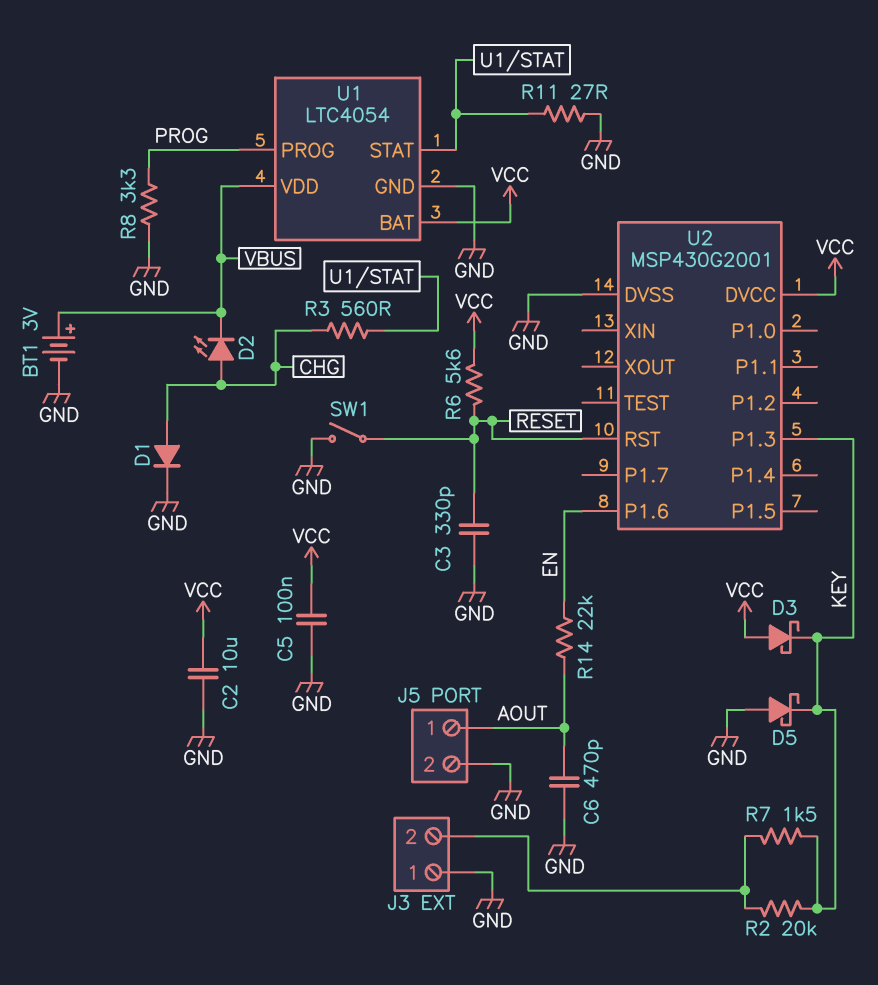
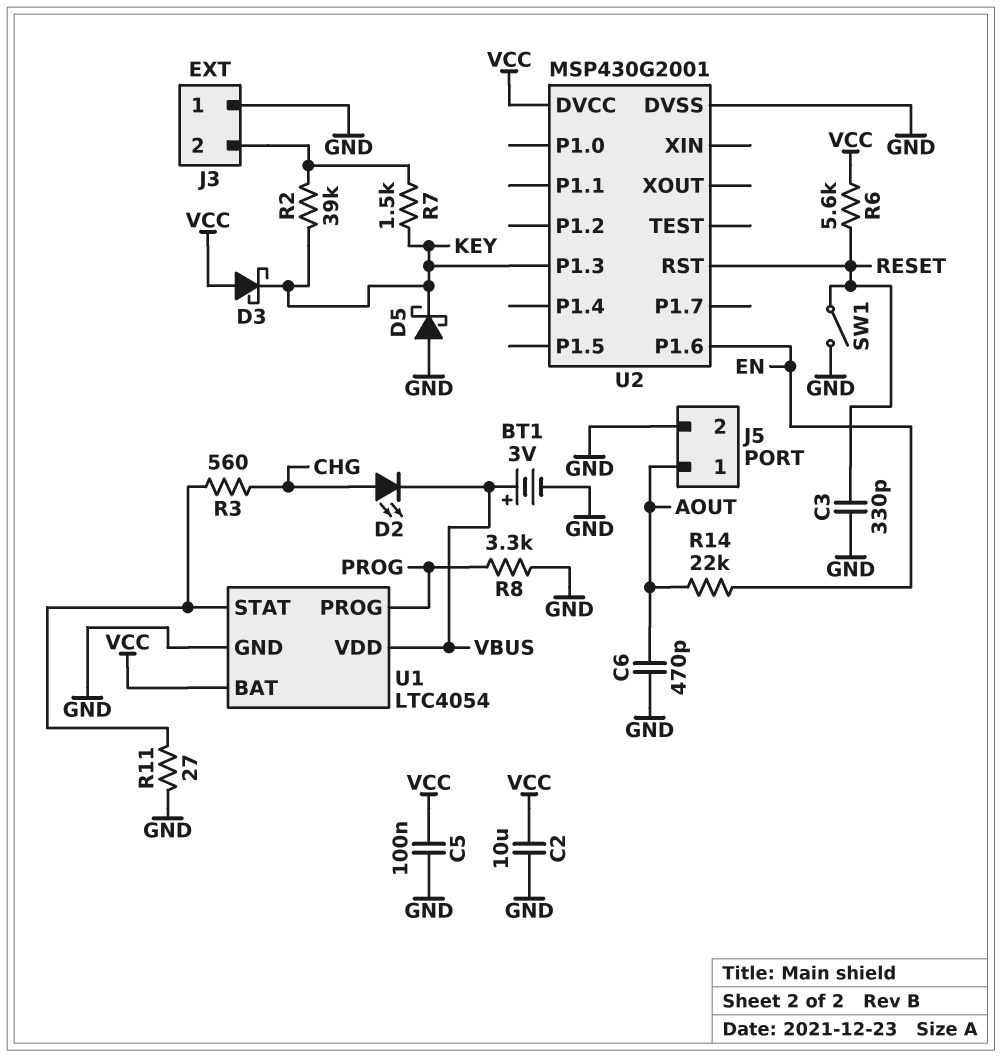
D1: diode (A CHG, K GND) -> none
R2: 20k (J3/2, KEY) -> 39k (J3/2, KEY)

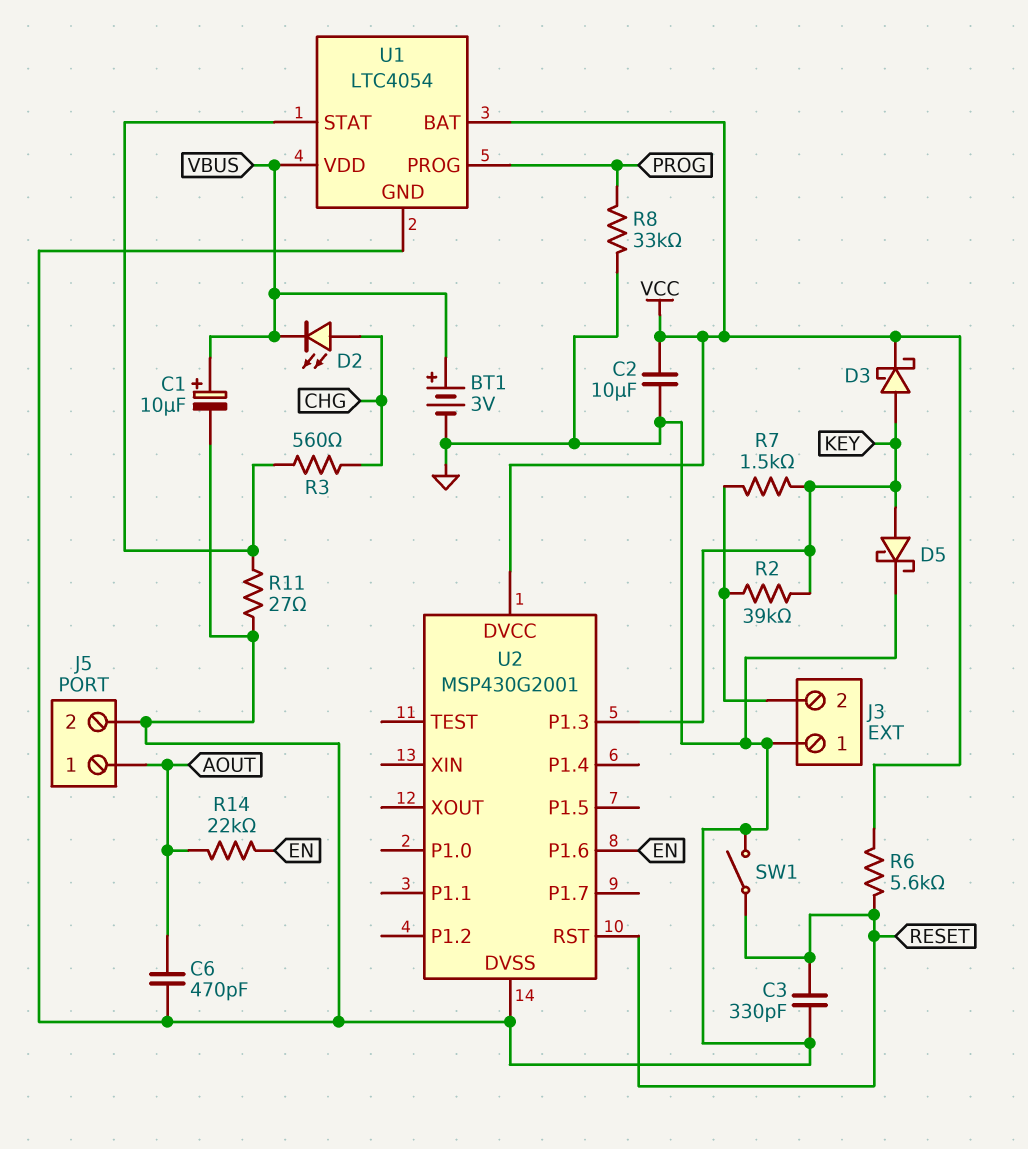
C1: none -> 10uF (plus VBUS, minus GND)
C5: 100nF (GND, VCC) -> none
D3: schottky (A VCC, K KEY) -> schottky (A KEY, K VCC)
D5: schottky (A GND, K KEY) -> schottky (A KEY, K GND)
R8: 3.3k (GND, PROG) -> 33k (GND, PROG)

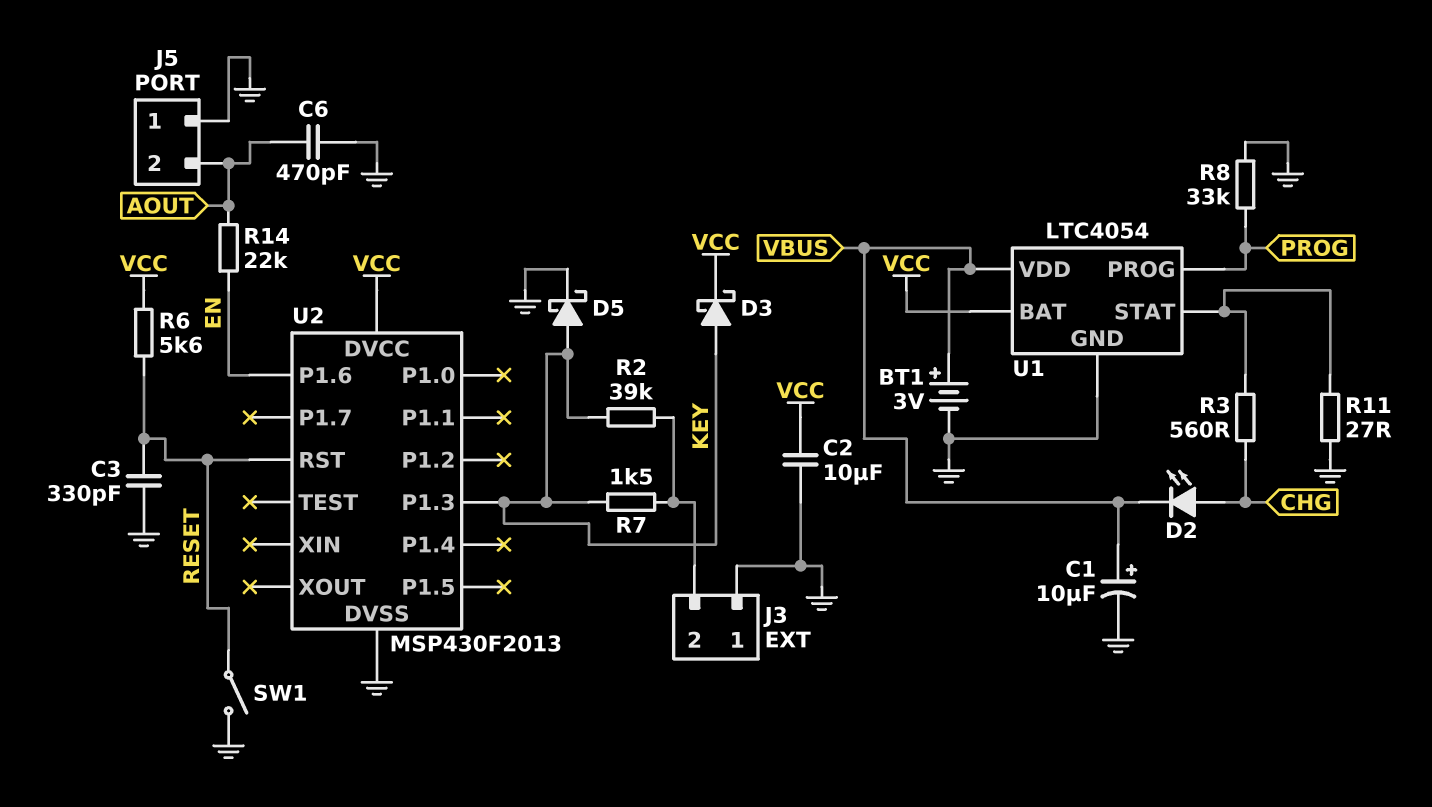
J5 pin 1: AOUT -> GND
J5 pin 2: GND -> AOUT
U2: MSP430G2001 -> MSP430F2013

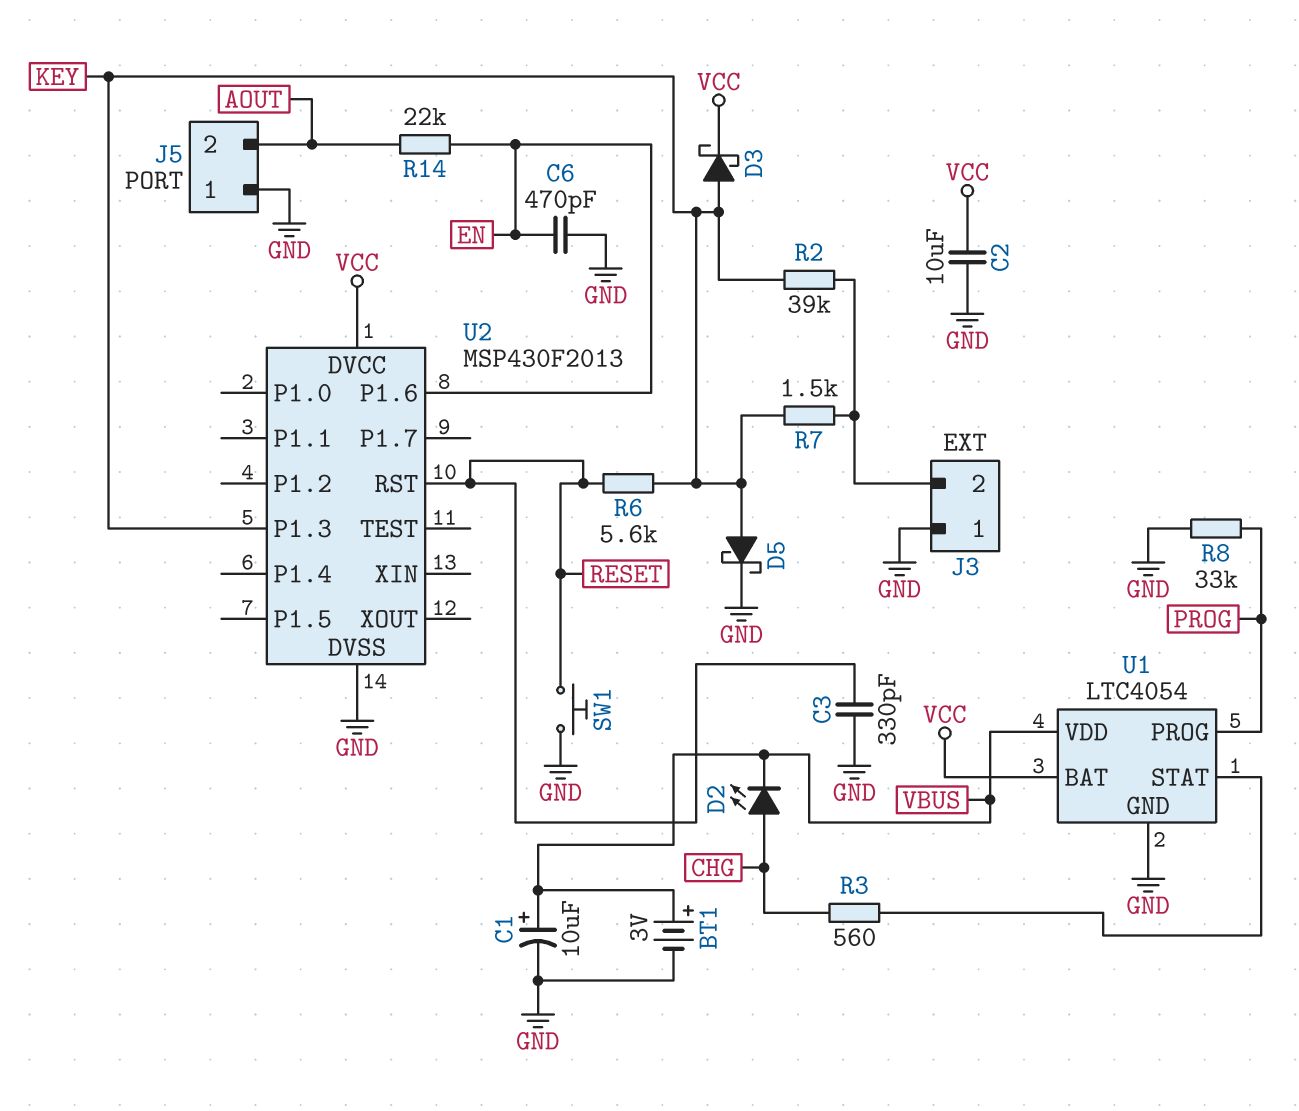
C6: 470pF (AOUT, GND) -> 470pF (EN, GND)
R6: 5.6k (RESET, VCC) -> 5.6k (KEY, RESET)
R11: 27 (GND, U1/STAT) -> none
SW1: switch (GND, RESET) -> button (GND, RESET)

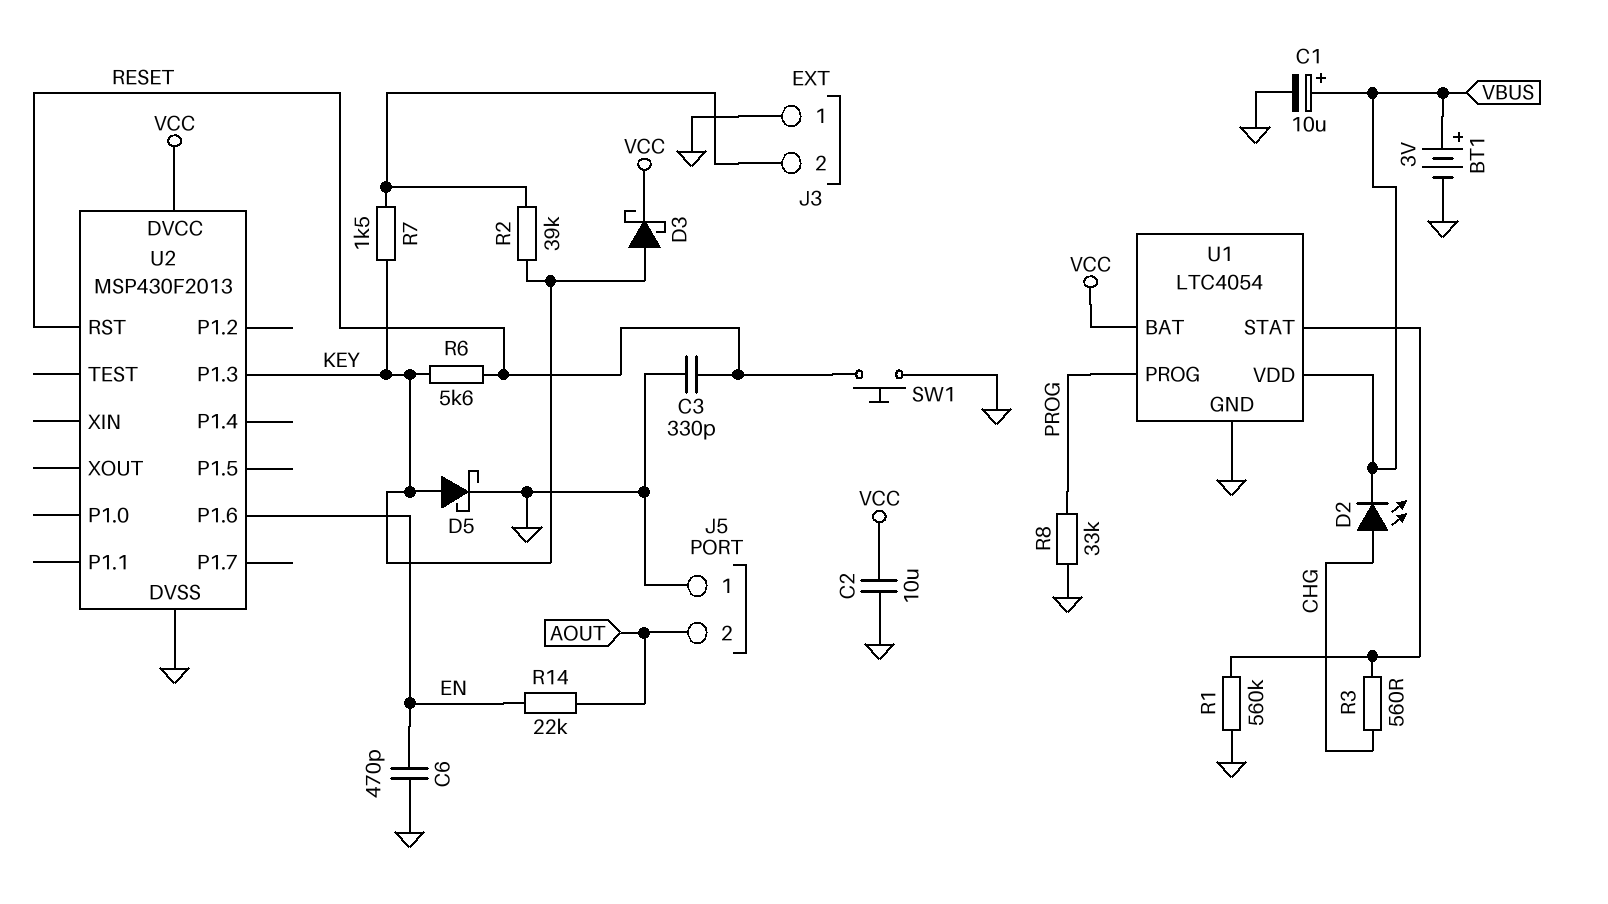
R1: none -> 560k (GND, U1/STAT)

